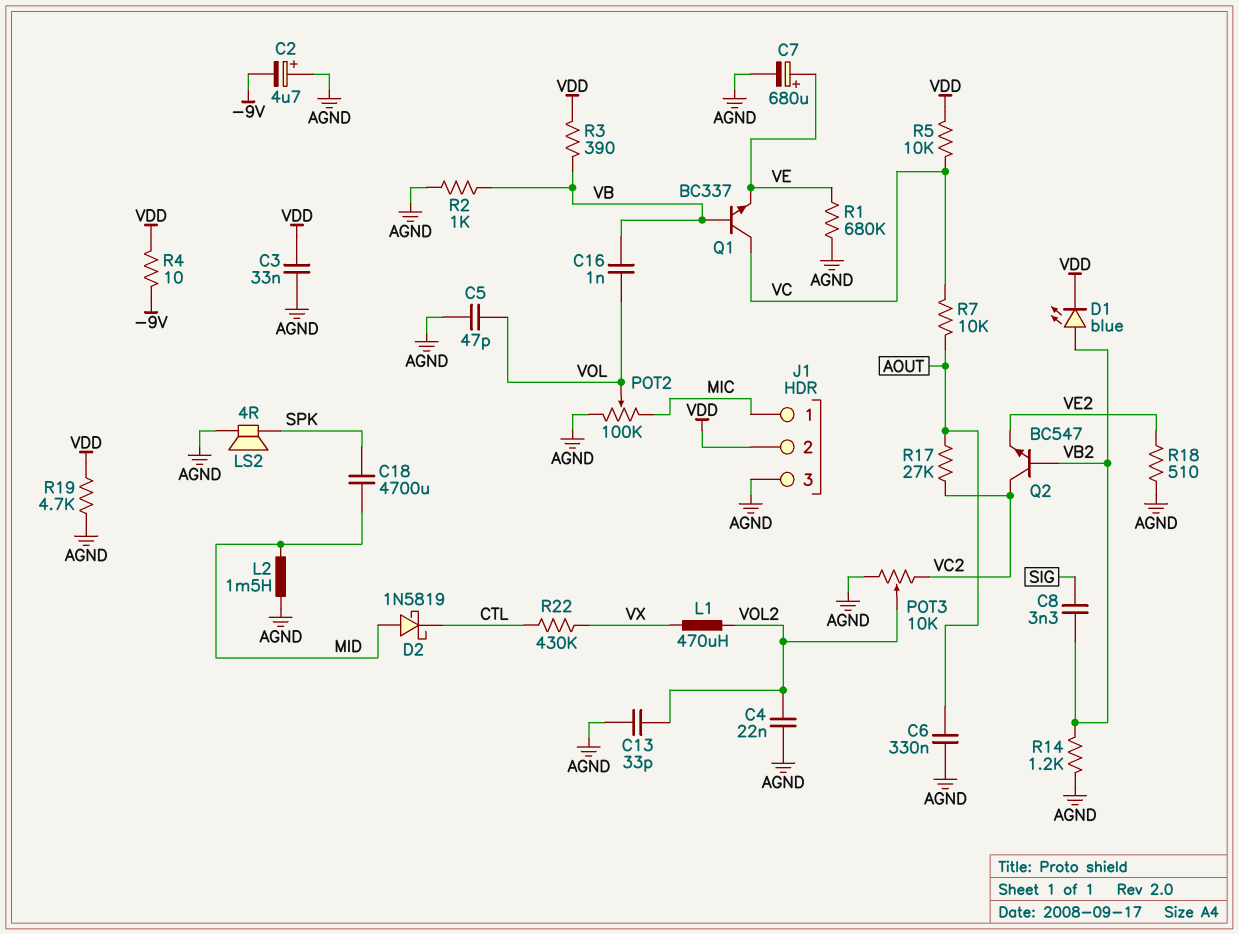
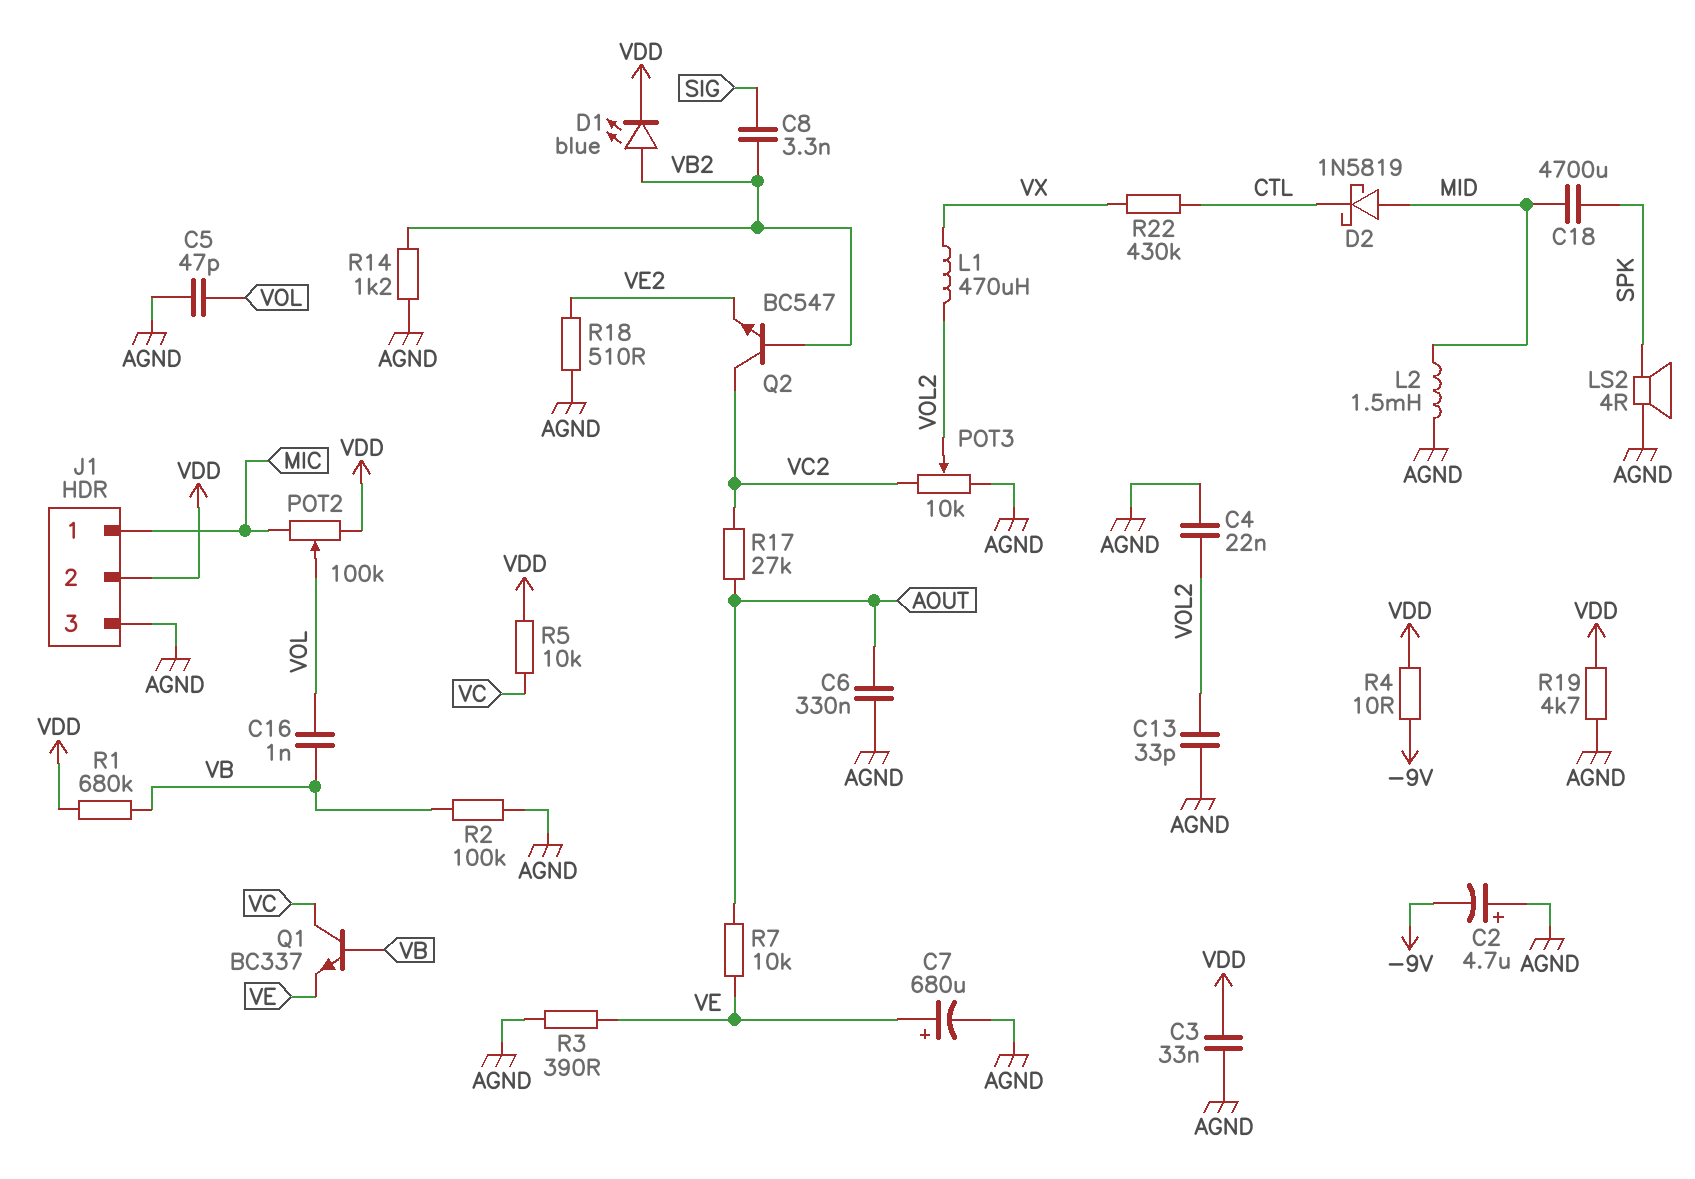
POT2: 100k (AGND, MIC, wiper VOL) -> 100k (MIC, VDD, wiper VOL)
R1: 680k (AGND, VE) -> 680k (VB, VDD)
R2: 1k (AGND, VB) -> 100k (AGND, VB)
R3: 390 (VB, VDD) -> 390 (AGND, VE)
R7: 10k (AOUT, VC) -> 10k (AOUT, VE)

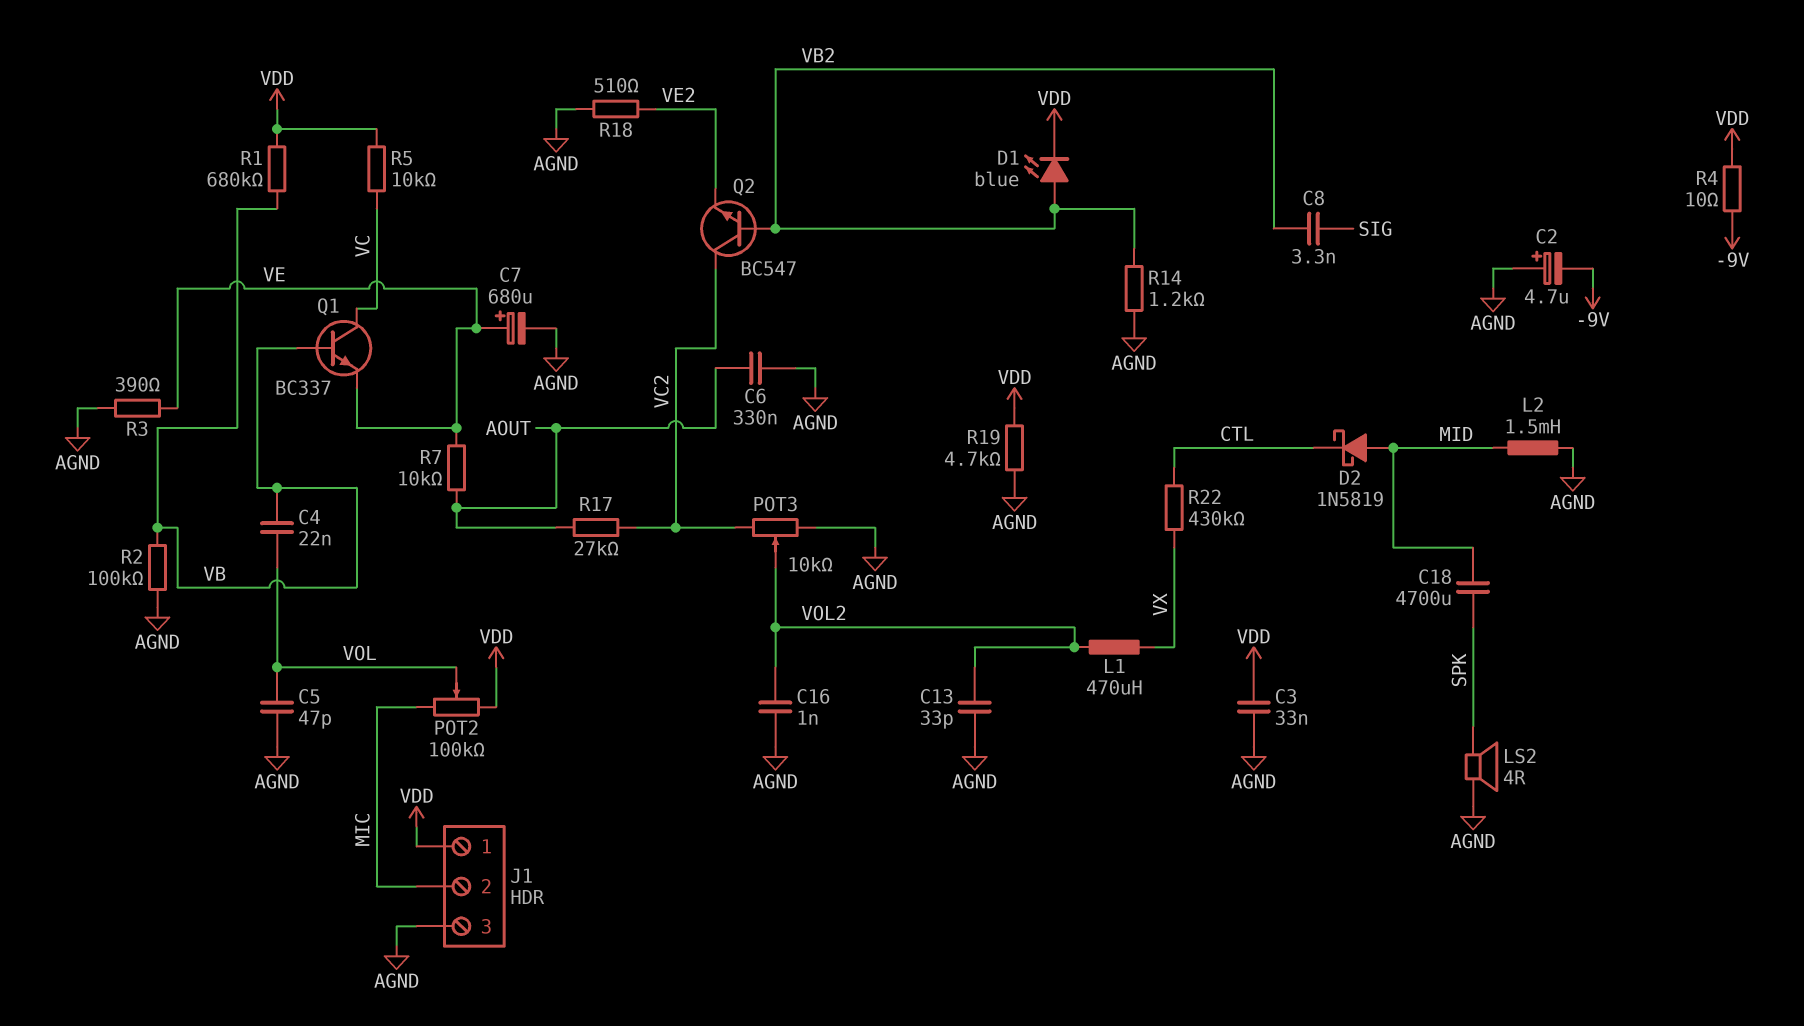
C4: 22nF (AGND, VOL2) -> 22nF (VB, VOL)
C16: 1nF (VB, VOL) -> 1nF (AGND, VOL2)
J1 pin 1: MIC -> VDD
J1 pin 2: VDD -> MIC

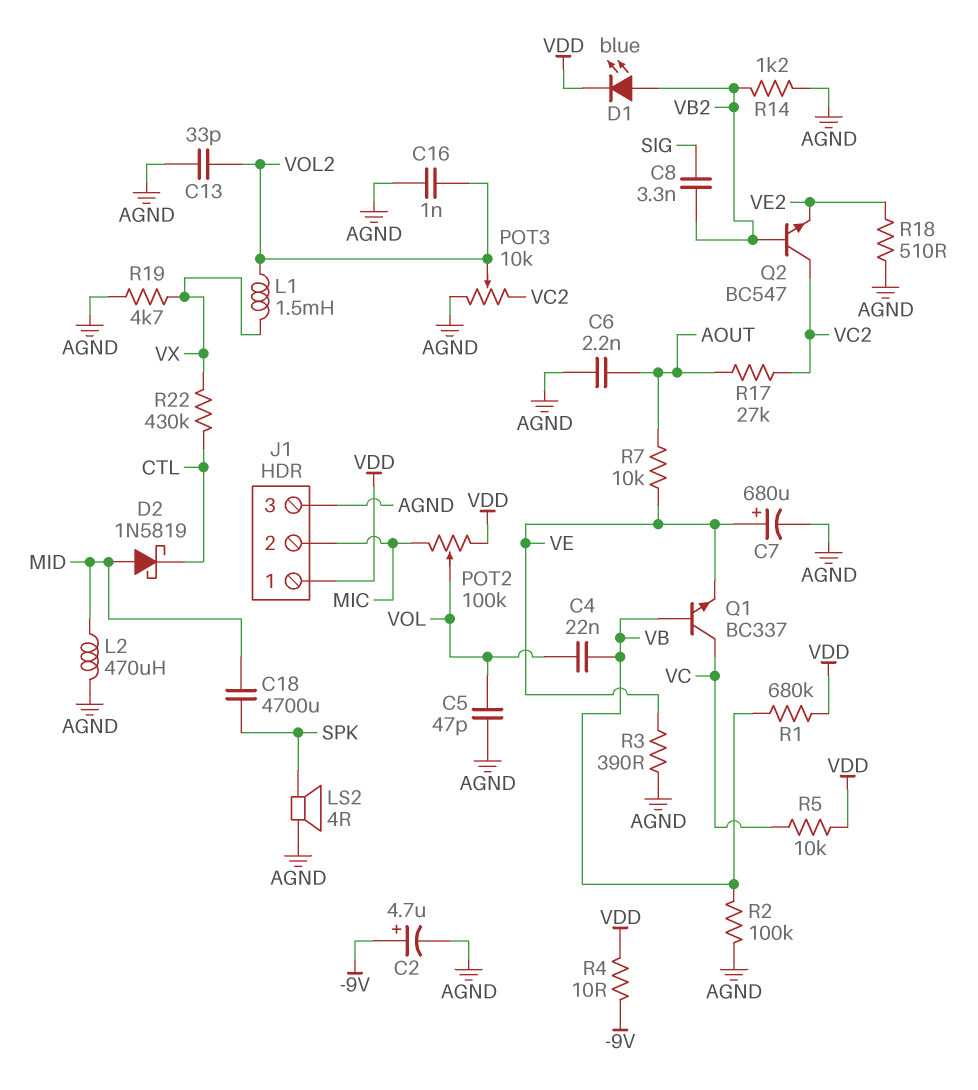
C2: 4.7uF (plus AGND, minus -9V) -> 4.7uF (plus -9V, minus AGND)
C3: 33nF (AGND, VDD) -> none
C6: 330nF (AGND, AOUT) -> 2.2nF (AGND, AOUT)
L1: 470uH (VOL2, VX) -> 1.5mH (VOL2, VX)
L2: 1.5mH (AGND, MID) -> 470uH (AGND, MID)
R19: 4.7k (AGND, VDD) -> 4.7k (AGND, VX)

